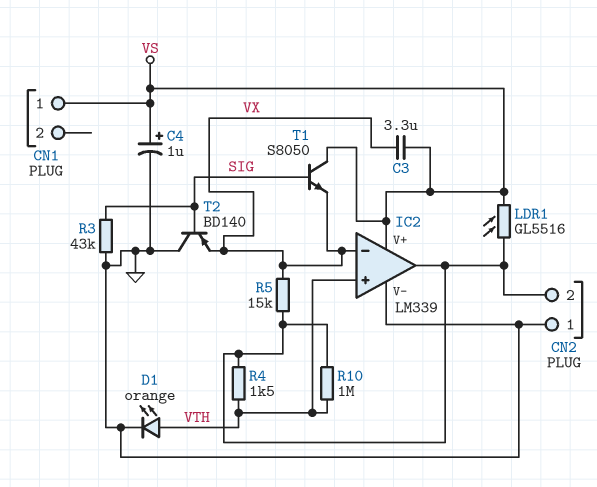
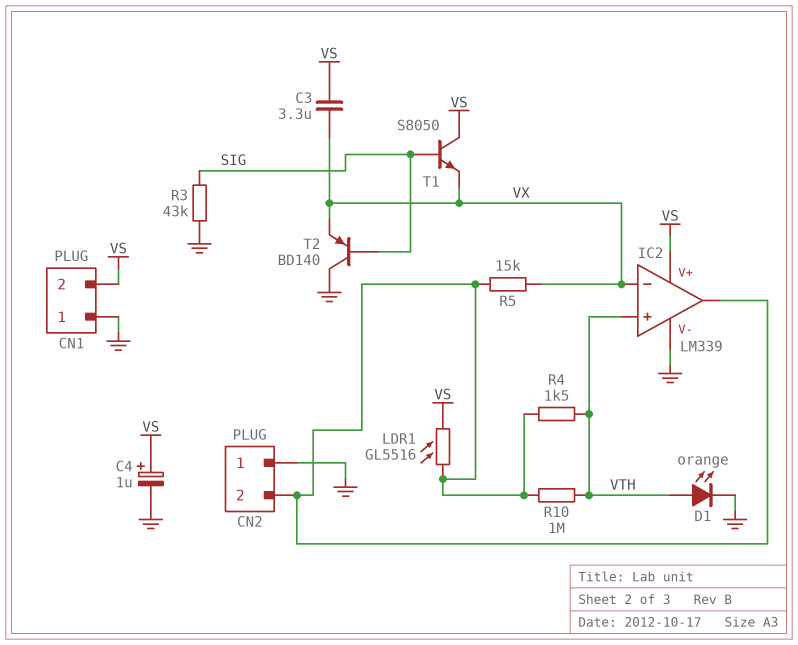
CN1 pin 1: VS -> GND
CN1 pin 2: none -> VS

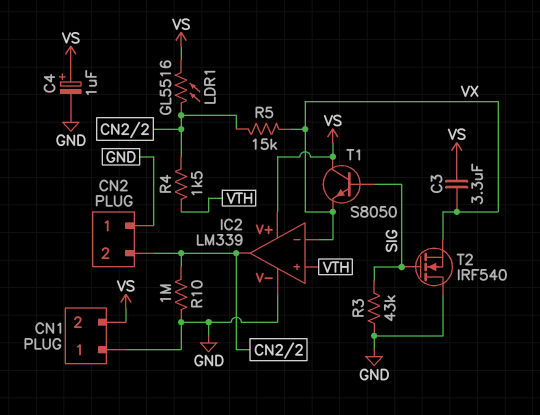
D1: LED orange (A VTH, K GND) -> none
R10: 1M (CN2/2, VTH) -> 1M (CN2/2, GND)
T2: PNP BD140 (B SIG, C GND, E VX) -> NMOS IRF540 (G SIG, D GND, S VX)

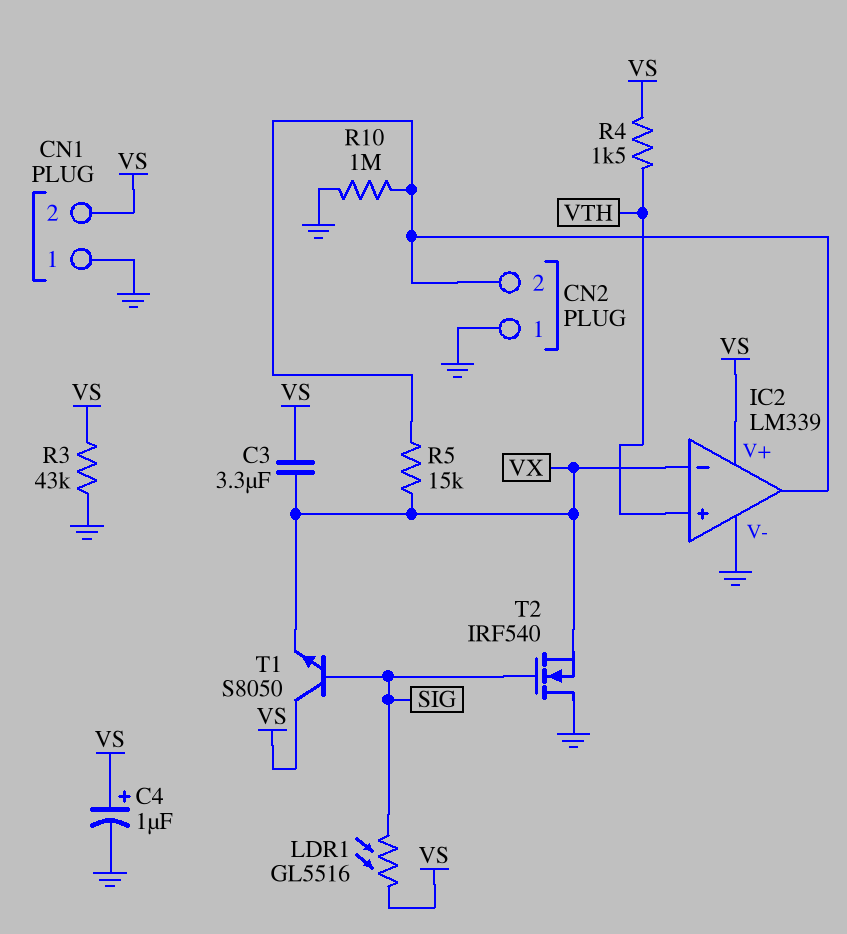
LDR1: GL5516 (CN2/2, VS) -> GL5516 (SIG, VS)
R3: 43k (GND, SIG) -> 43k (GND, VS)
R4: 1.5k (CN2/2, VTH) -> 1.5k (VS, VTH)

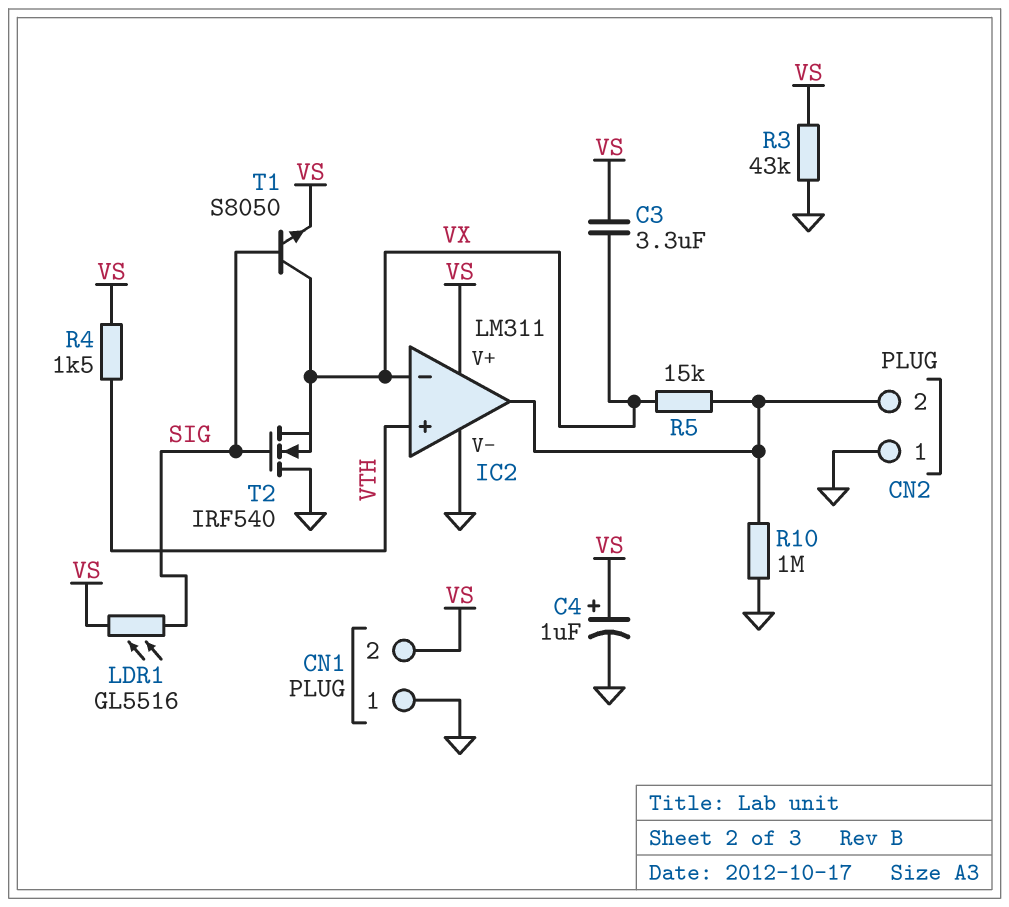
IC2: LM339 -> LM311
T1: NPN S8050 (B SIG, C VS, E VX) -> NPN S8050 (B SIG, C VX, E VS)

